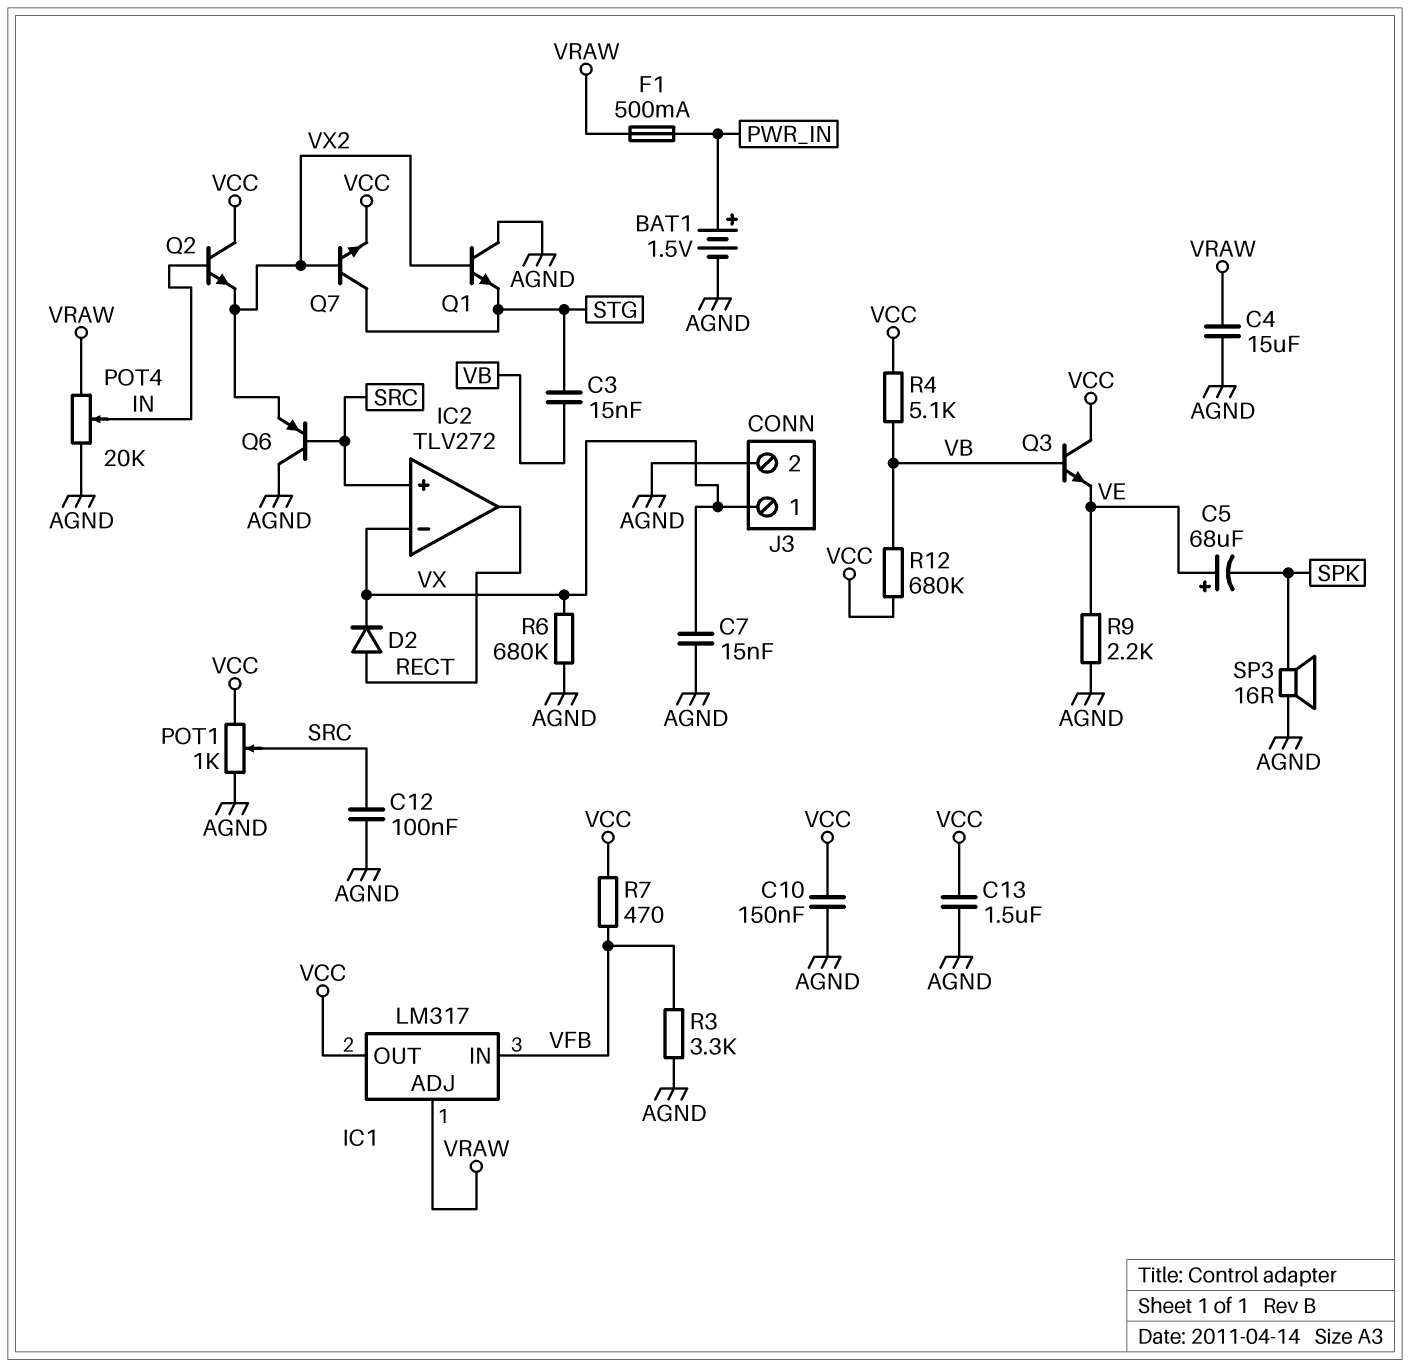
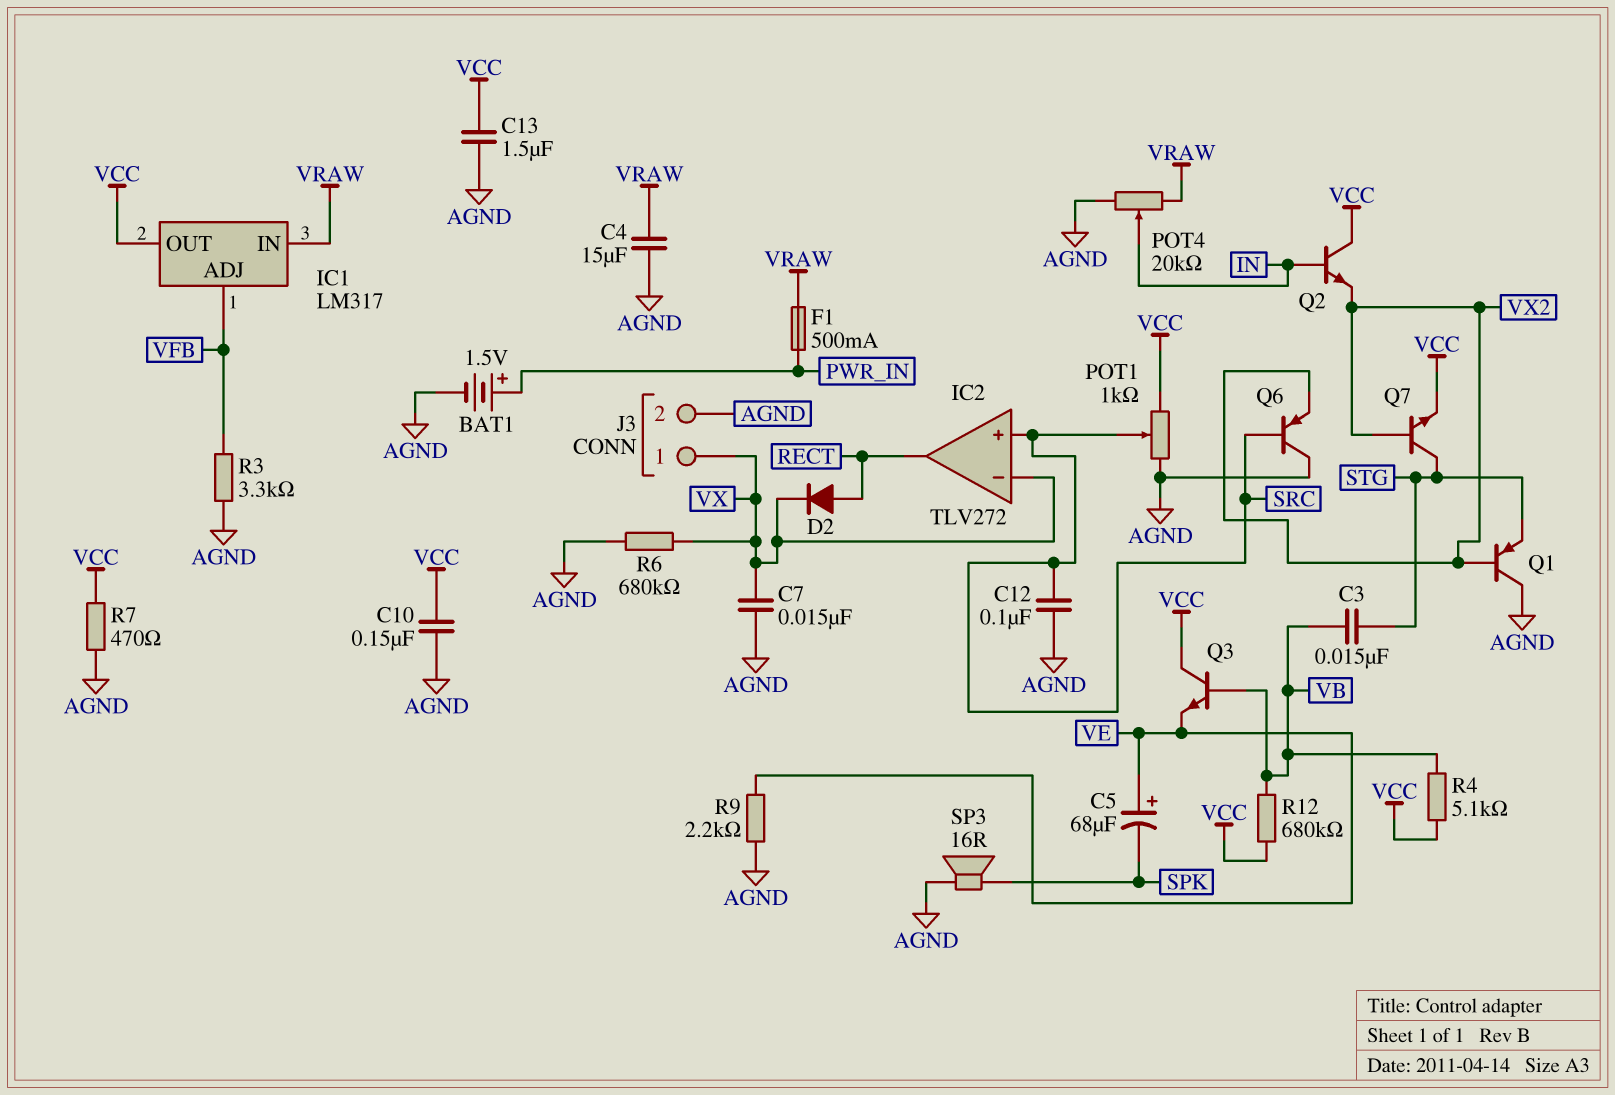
IC1 pin ADJ: VRAW -> VFB
IC1 pin IN: VFB -> VRAW
Q1: NPN (B VX2, C AGND, E STG) -> PNP (B VX2, C AGND, E STG)
R7: 470 (VCC, VFB) -> 470 (AGND, VCC)

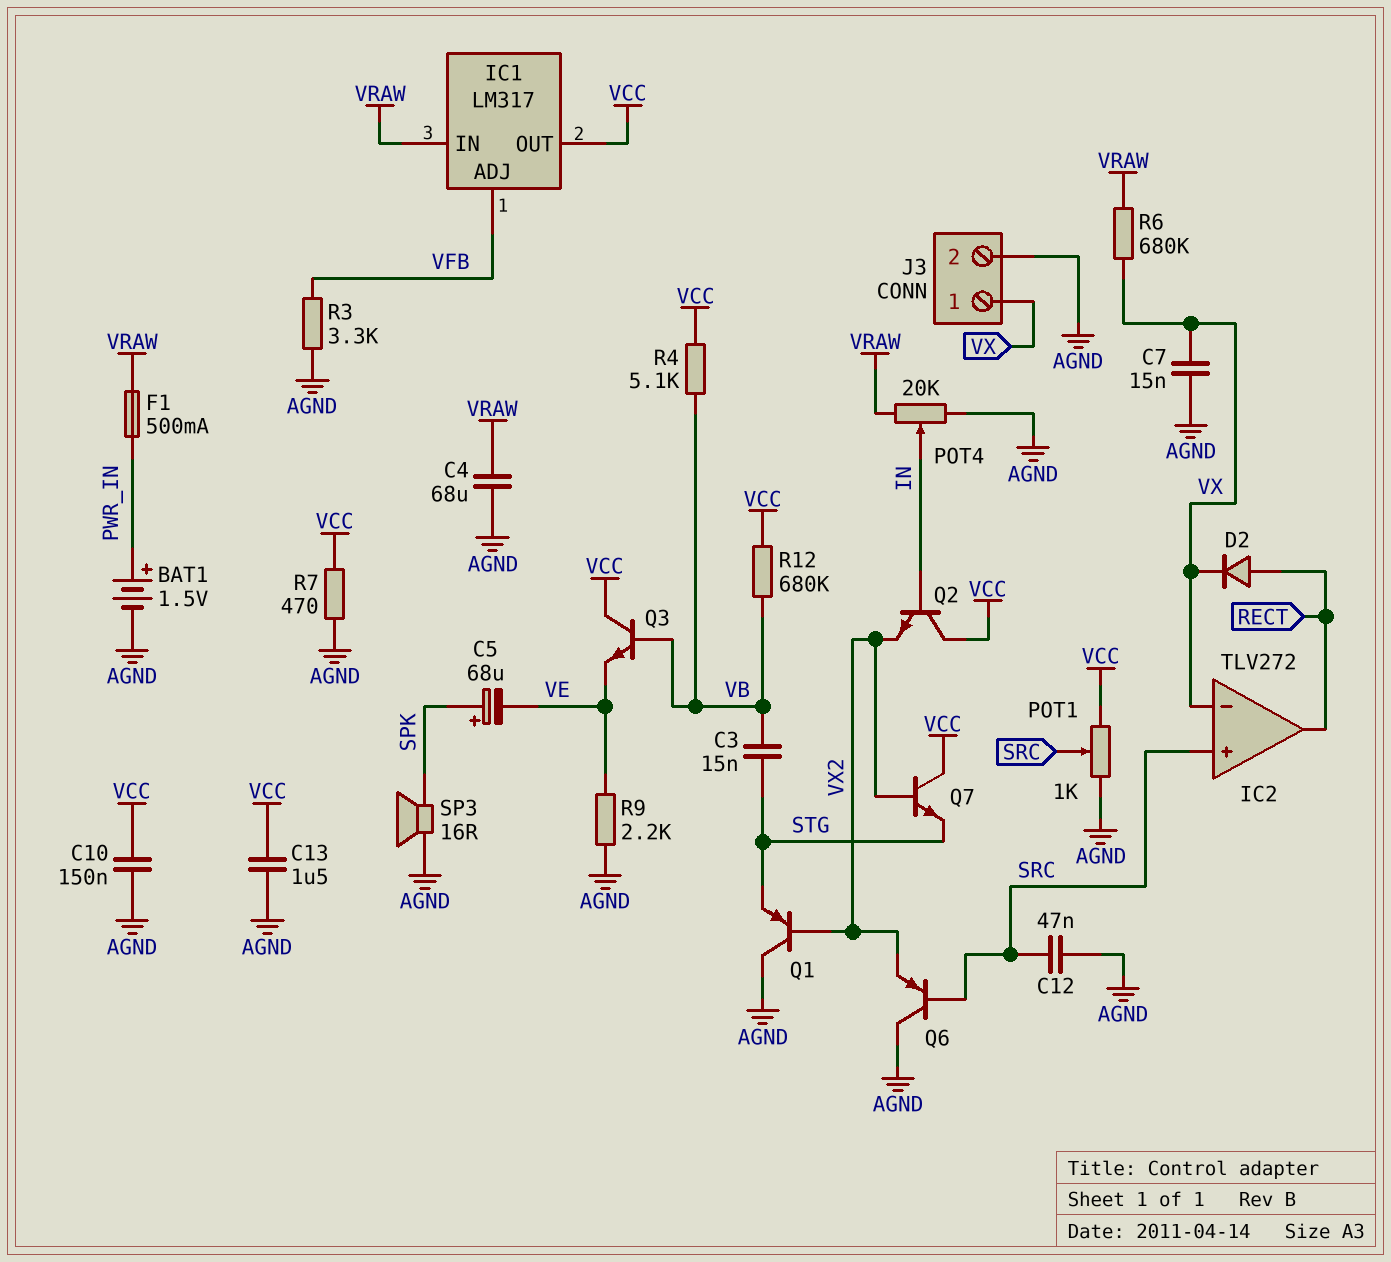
C4: 15uF (AGND, VRAW) -> 68uF (AGND, VRAW)
C5: 68uF (plus VE, minus SPK) -> 68uF (plus SPK, minus VE)
C12: 100nF (AGND, SRC) -> 47nF (AGND, SRC)
Q7: NPN (B VX2, C STG, E VCC) -> NPN (B VX2, C VCC, E STG)
R6: 680k (AGND, VX) -> 680k (VRAW, VX)

